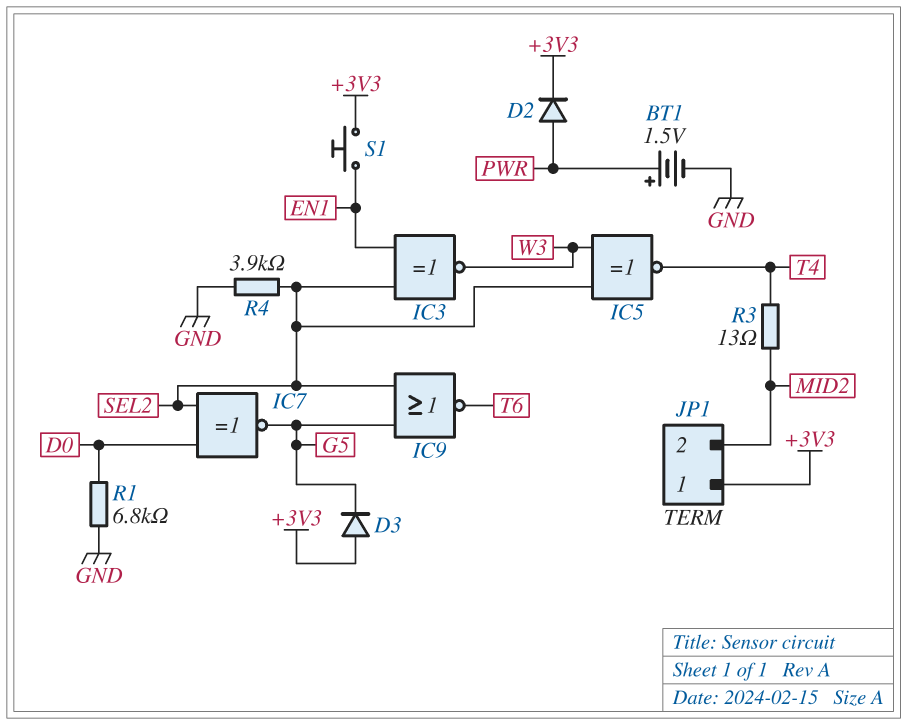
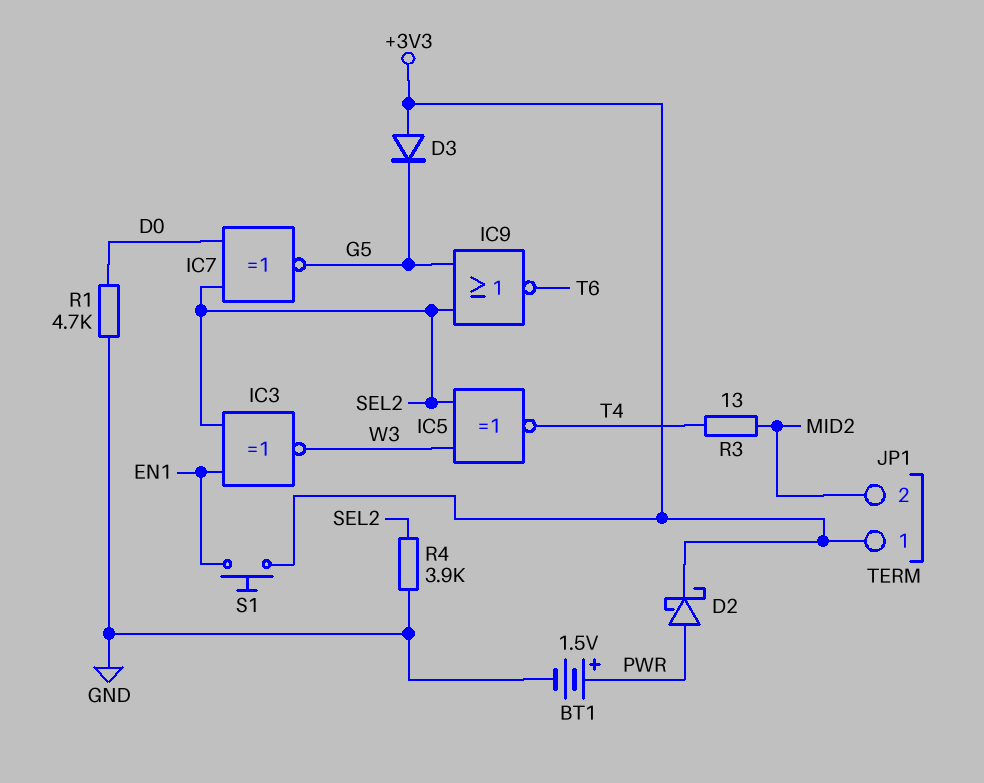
D2: diode (A PWR, K +3V3) -> schottky (A PWR, K +3V3)
R1: 6.8k (D0, GND) -> 4.7k (D0, GND)

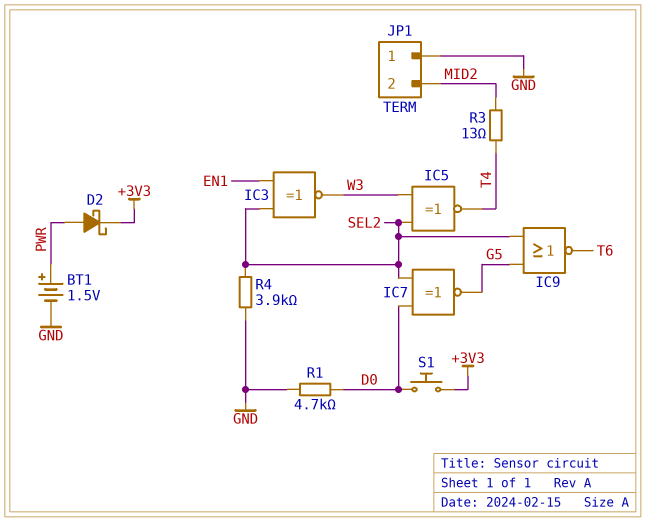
D3: diode (A +3V3, K G5) -> none
JP1 pin 1: +3V3 -> GND
S1: button (+3V3, EN1) -> button (+3V3, D0)

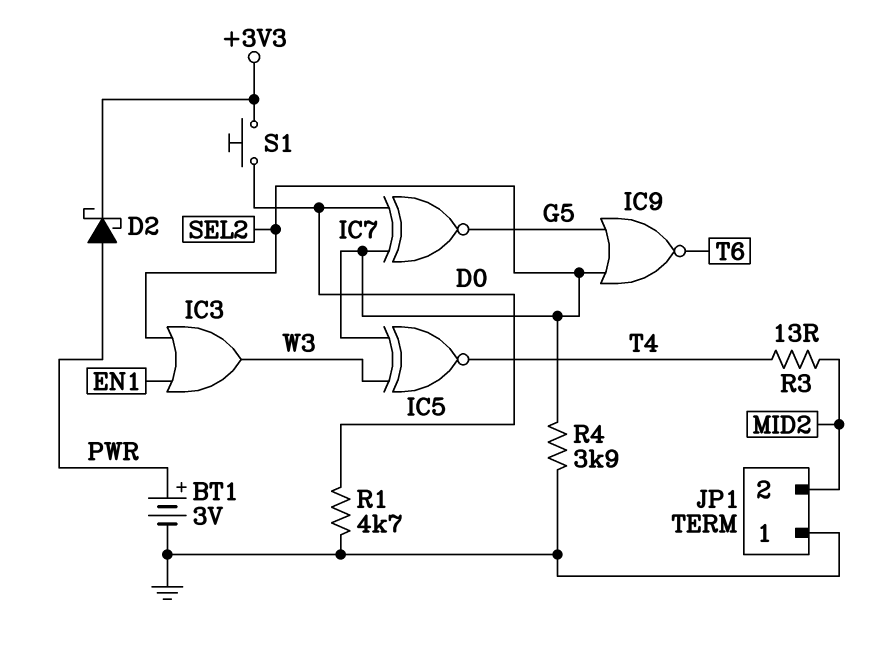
BT1: 1.5V (plus PWR, minus GND) -> 3V (plus PWR, minus GND)
IC3: XNOR (in EN1, in SEL2, out W3) -> OR (in EN1, in SEL2, out W3)

